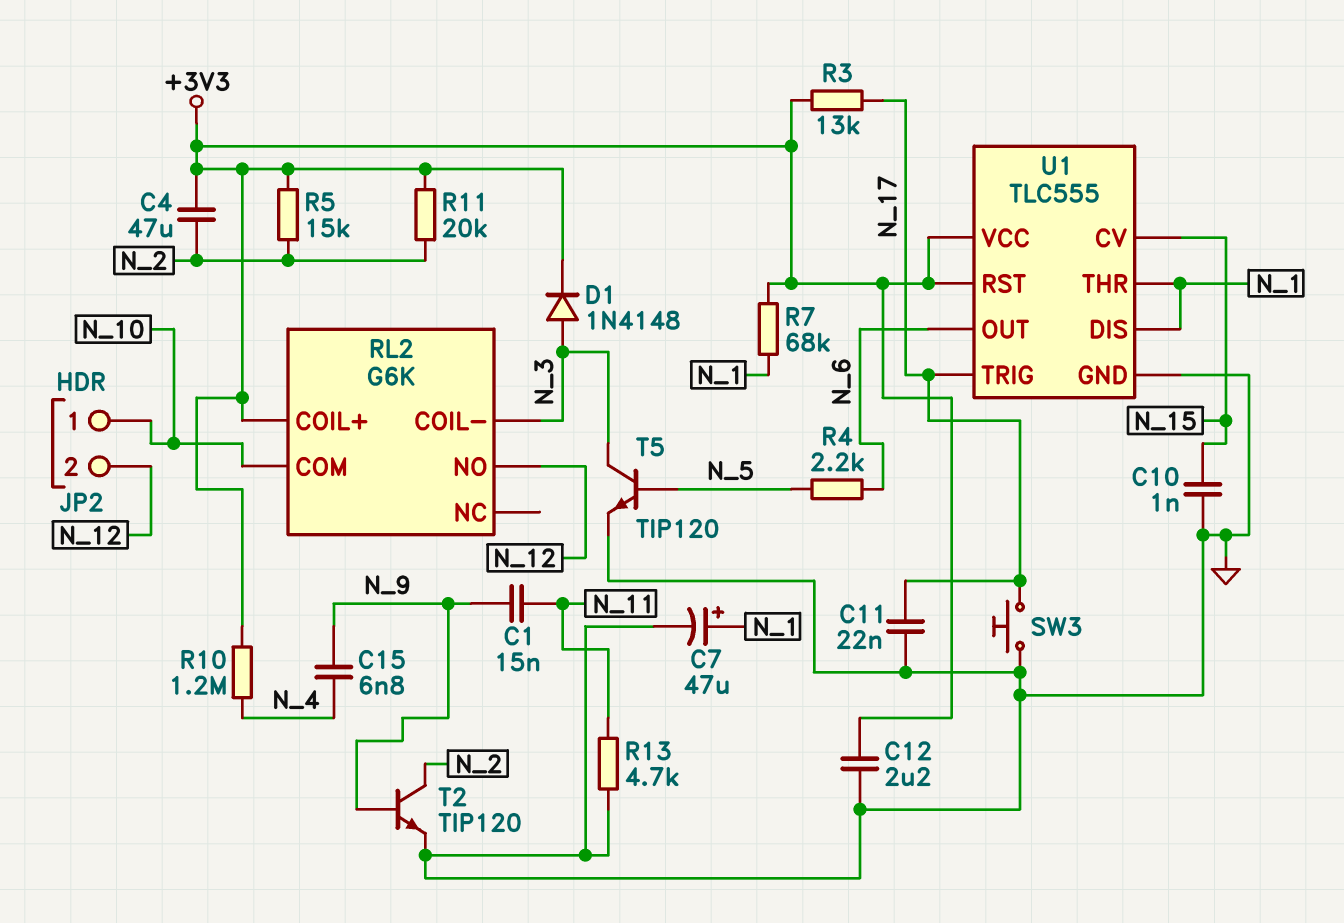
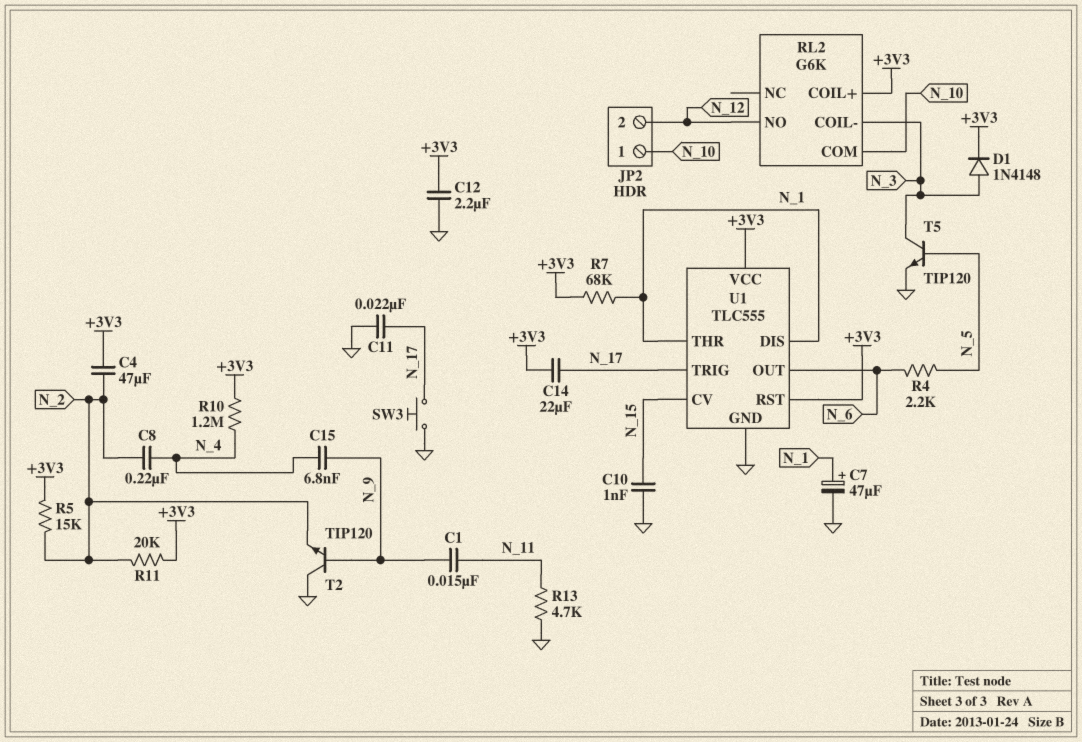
C8: none -> 220nF (N_2, N_4)
C14: none -> 22uF (+3V3, N_17)
R3: 13k (+3V3, N_17) -> none
T2: NPN TIP120 (B N_9, C N_2, E GND) -> NPN TIP120 (B N_9, C GND, E N_2)

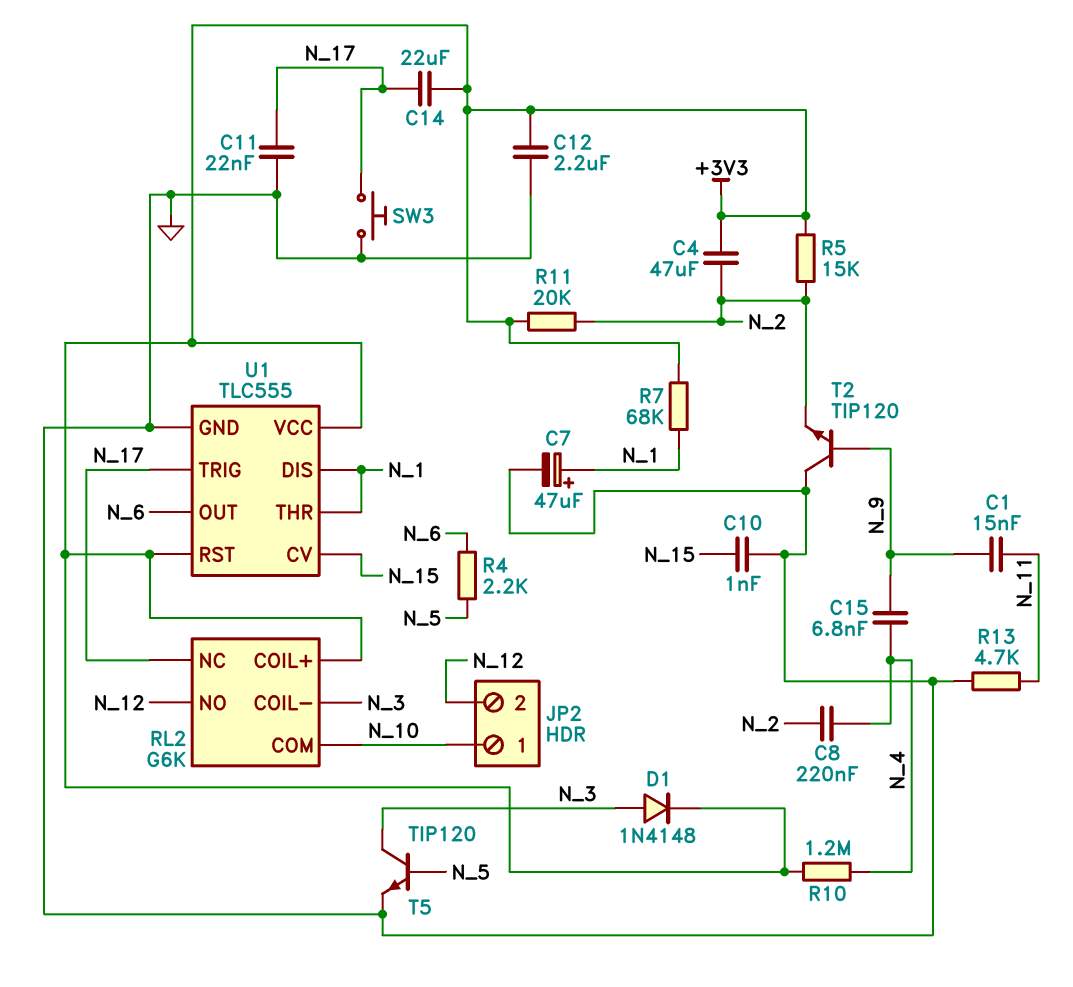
RL2 pin NC: none -> N_17

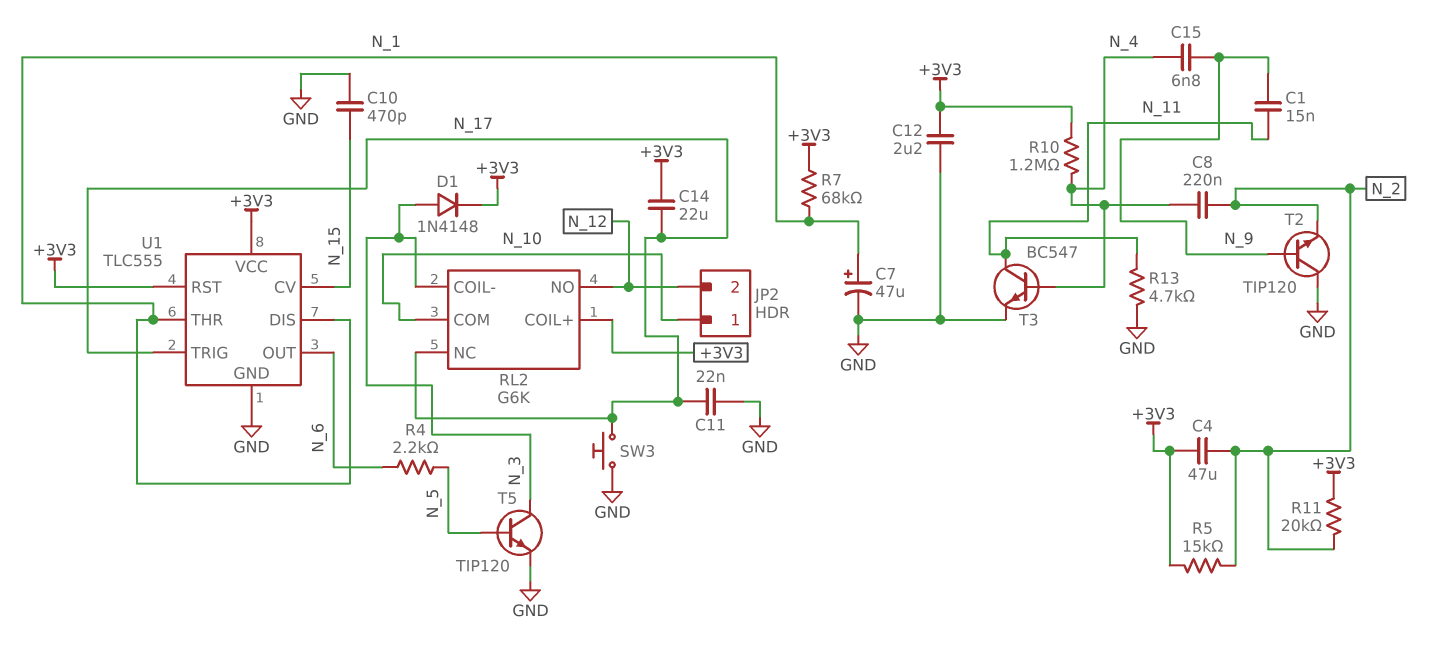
C10: 1nF (GND, N_15) -> 470pF (GND, N_15)
T3: none -> NPN BC547 (B N_4, C N_11, E GND)

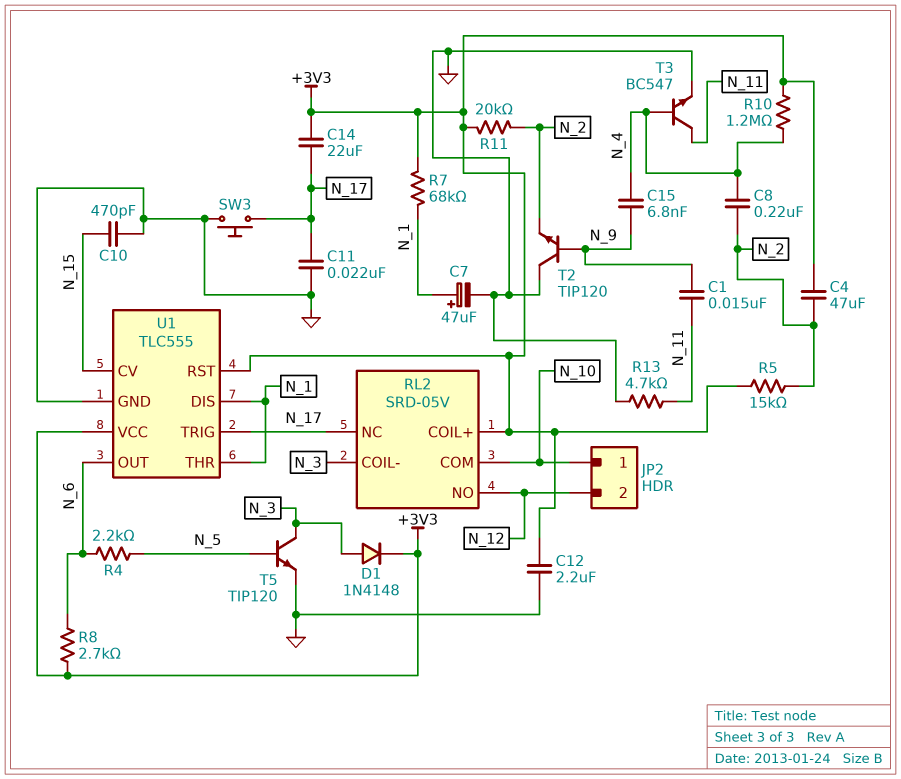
R8: none -> 2.7k (+3V3, N_6)
RL2: G6K -> SRD-05V

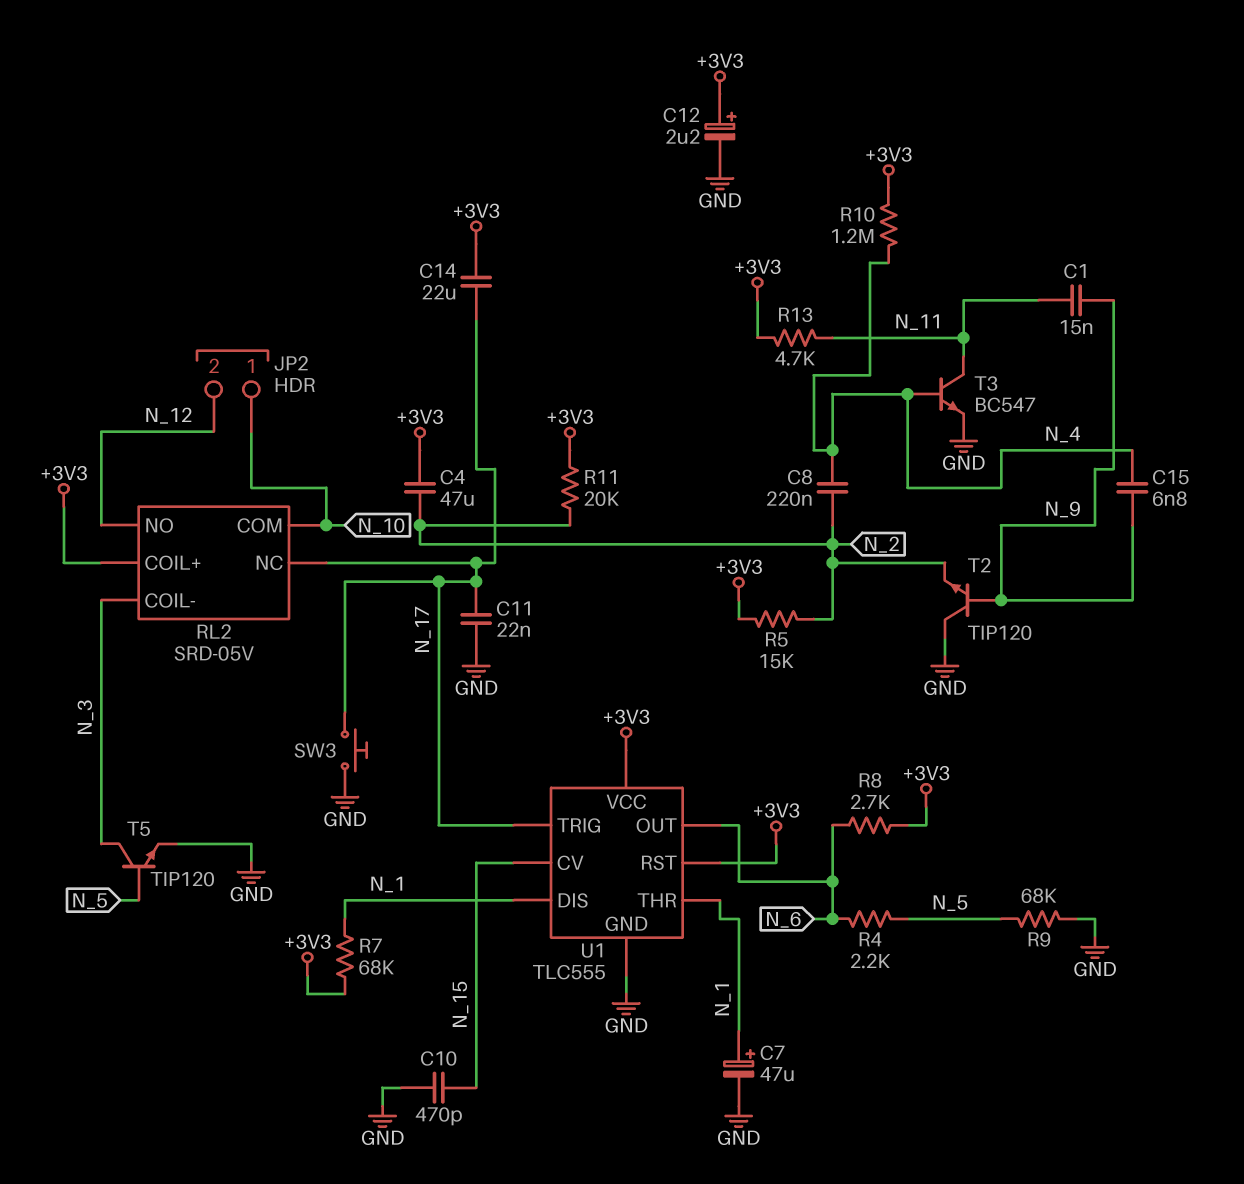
C12: 2.2uF (+3V3, GND) -> 2.2uF (plus +3V3, minus GND)
D1: diode 1N4148 (A N_3, K +3V3) -> none
R9: none -> 68k (GND, N_5)
R13: 4.7k (GND, N_11) -> 4.7k (+3V3, N_11)

